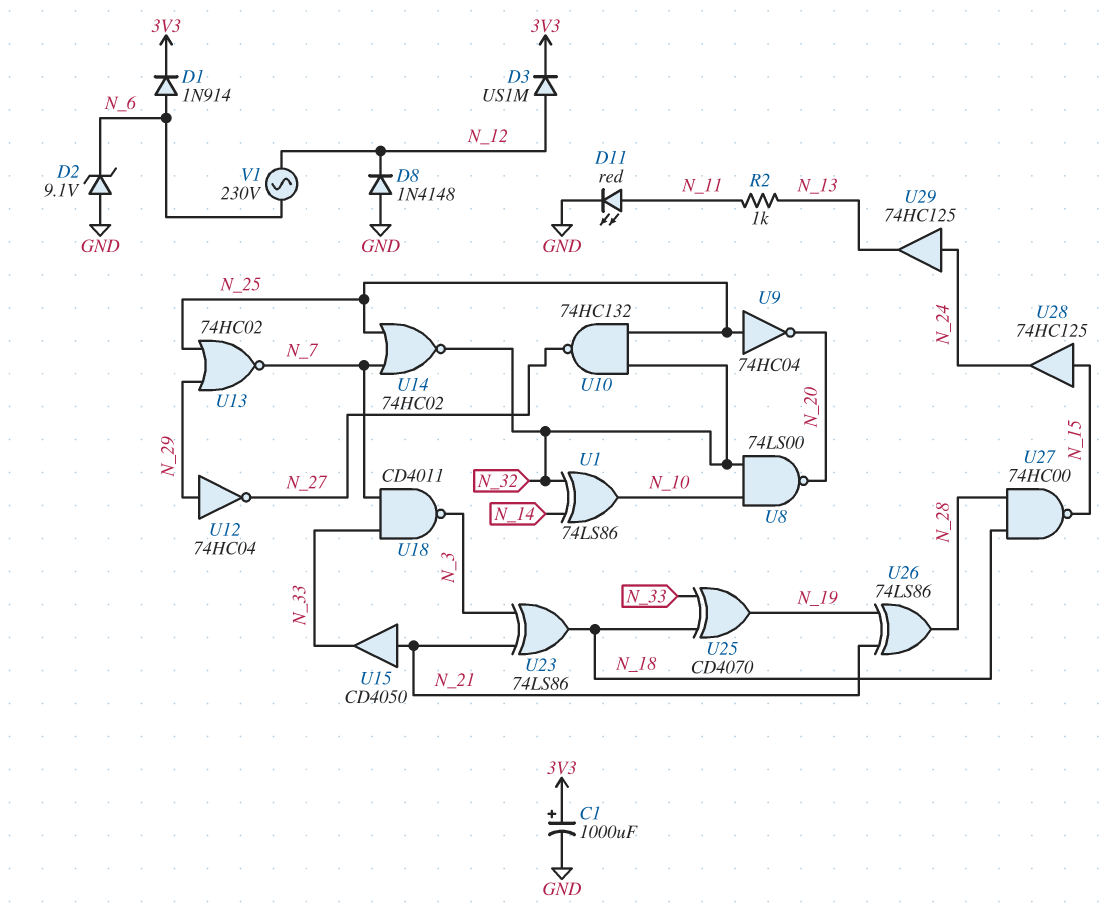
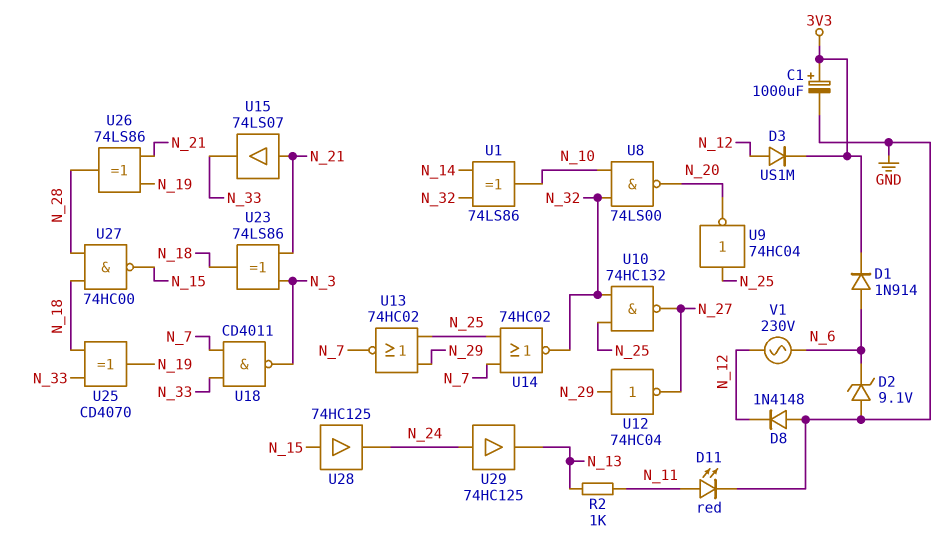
U15: buffer CD4050 (in N_21, out N_33) -> buffer 74LS07 (in N_21, out N_33)

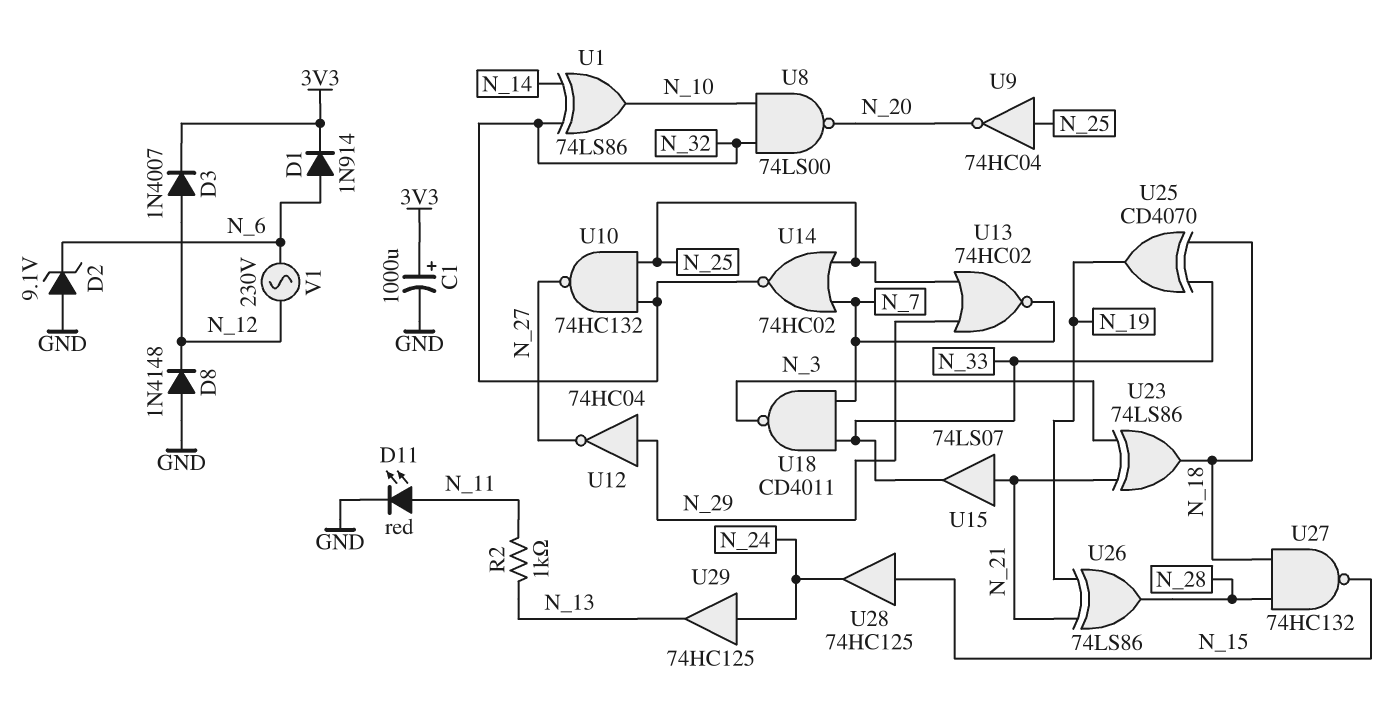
D3: diode US1M (A N_12, K 3V3) -> diode 1N4007 (A N_12, K 3V3)
U27: NAND 74HC00 (in N_18, in N_28, out N_15) -> NAND 74HC132 (in N_18, in N_28, out N_15)

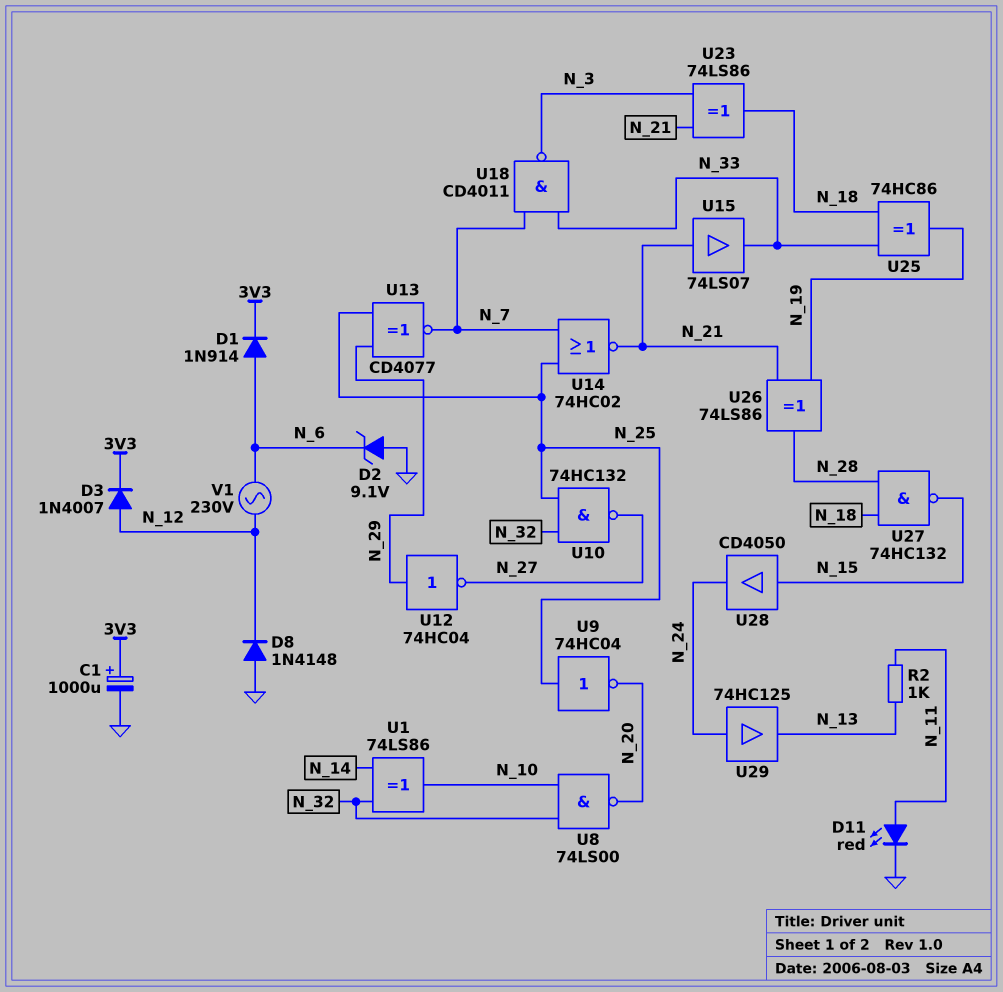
U13: NOR 74HC02 (in N_25, in N_29, out N_7) -> XNOR CD4077 (in N_25, in N_29, out N_7)
U14: NOR 74HC02 (in N_7, in N_25, out N_32) -> NOR 74HC02 (in N_7, in N_25, out N_21)
U25: XOR CD4070 (in N_18, in N_33, out N_19) -> XOR 74HC86 (in N_18, in N_33, out N_19)
U28: buffer 74HC125 (in N_15, out N_24) -> buffer CD4050 (in N_15, out N_24)

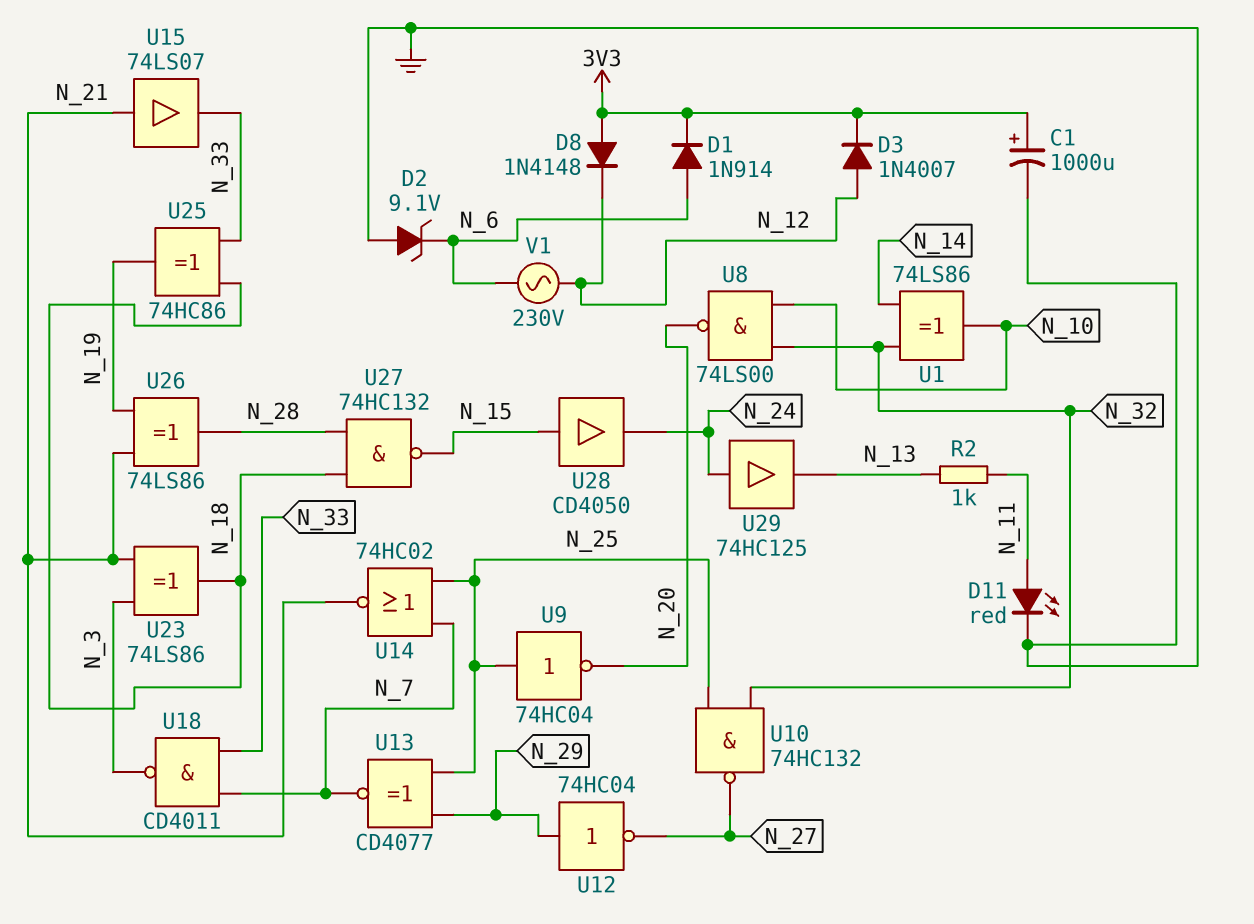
D8: diode 1N4148 (A GND, K N_12) -> diode 1N4148 (A 3V3, K N_12)

